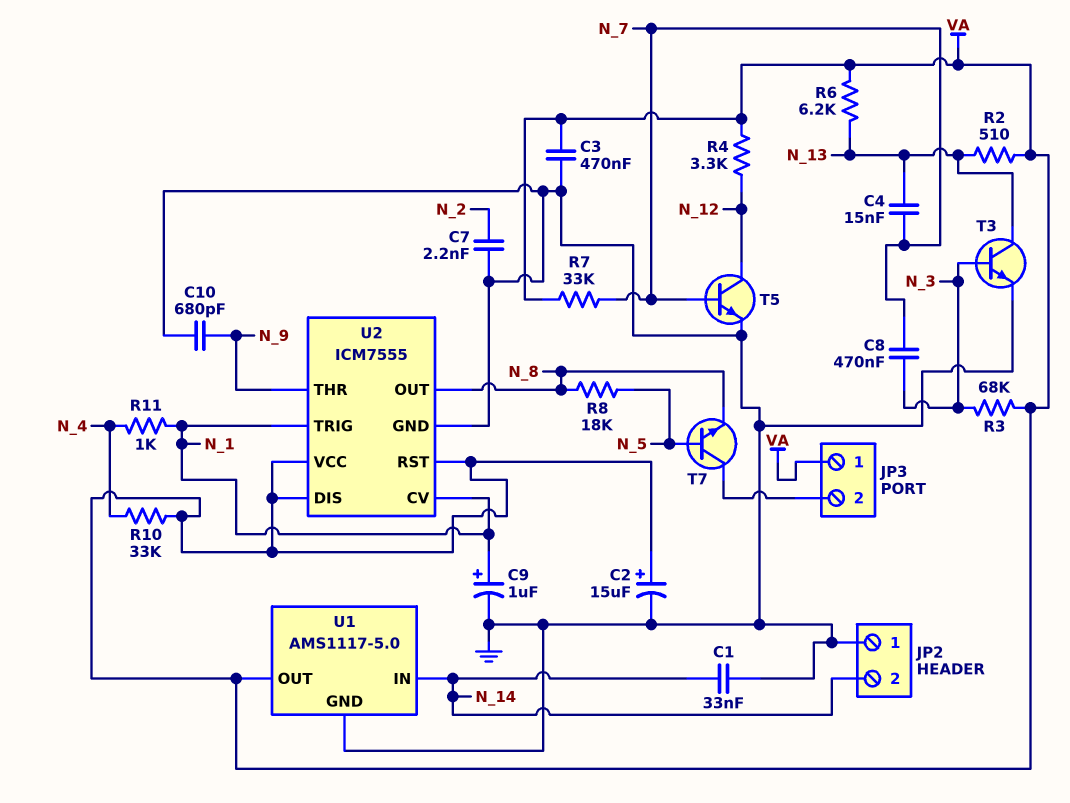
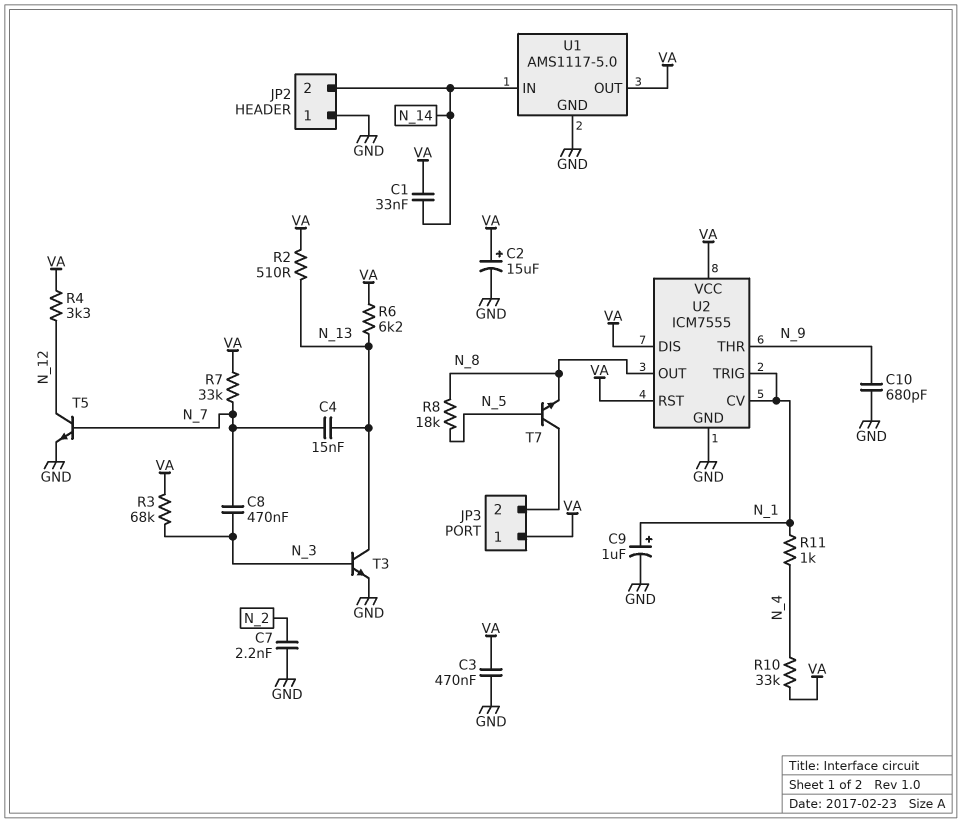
C1: 33nF (GND, N_14) -> 33nF (N_14, VA)

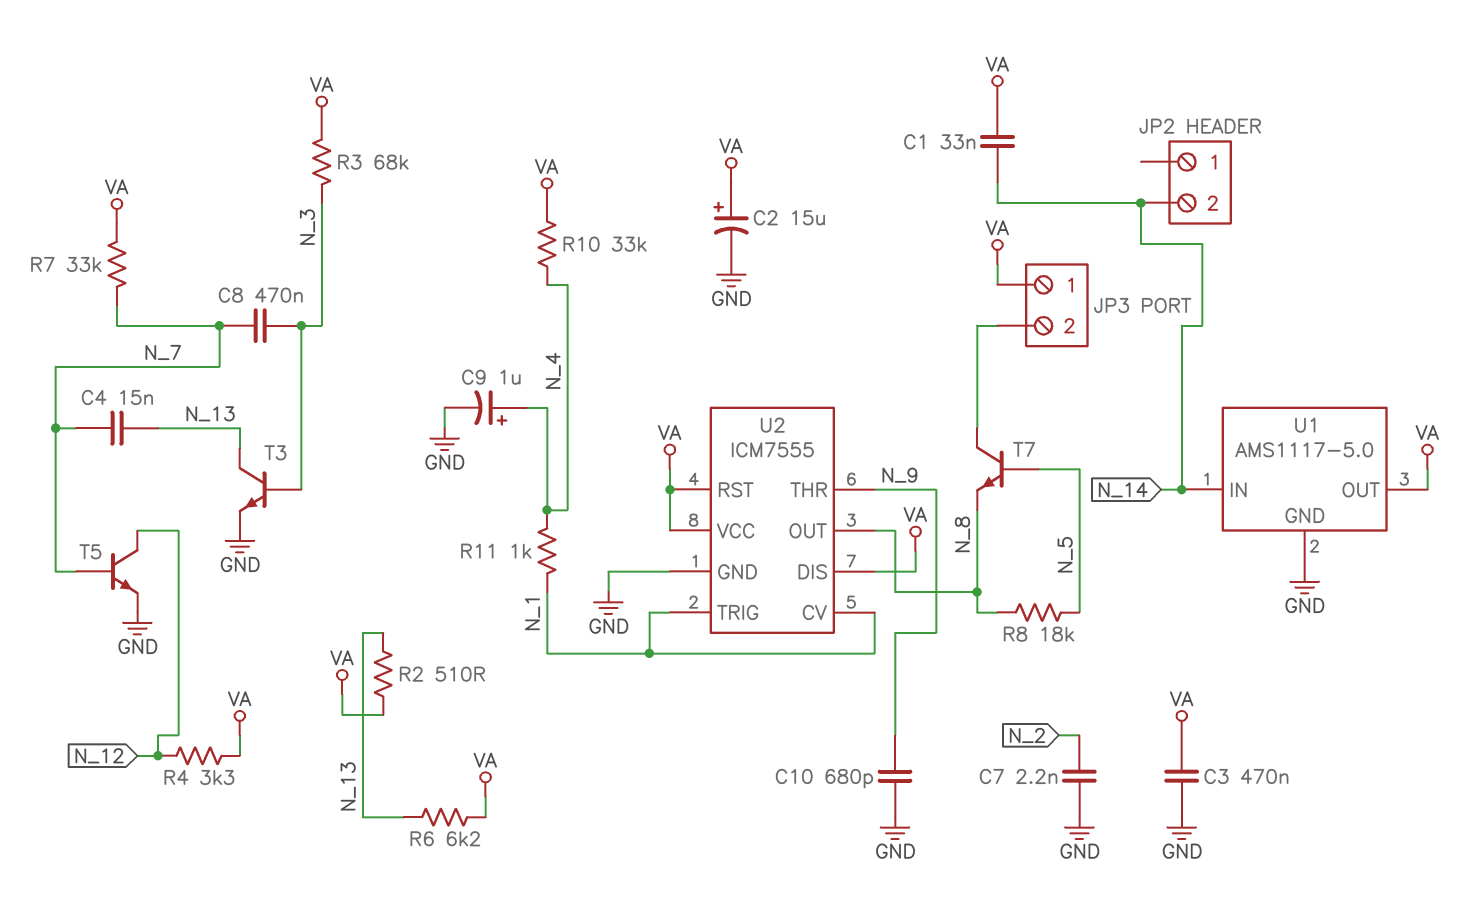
C9: 1uF (plus N_1, minus GND) -> 1uF (plus N_4, minus GND)
JP2 pin 1: GND -> none

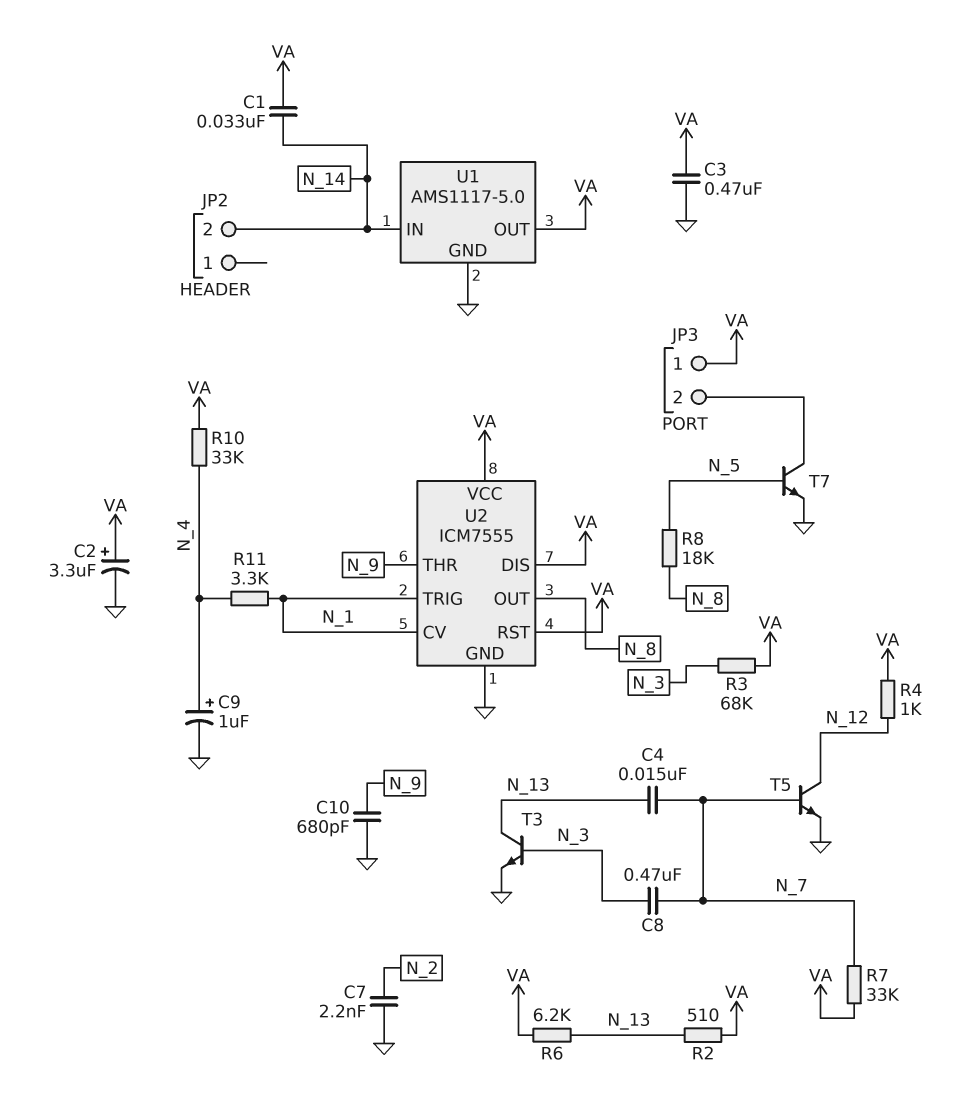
C2: 15uF (plus VA, minus GND) -> 3.3uF (plus VA, minus GND)
R4: 3.3k (N_12, VA) -> 1k (N_12, VA)
R11: 1k (N_1, N_4) -> 3.3k (N_1, N_4)
T7: NPN (B N_5, C JP3/2, E N_8) -> NPN (B N_5, C JP3/2, E GND)

